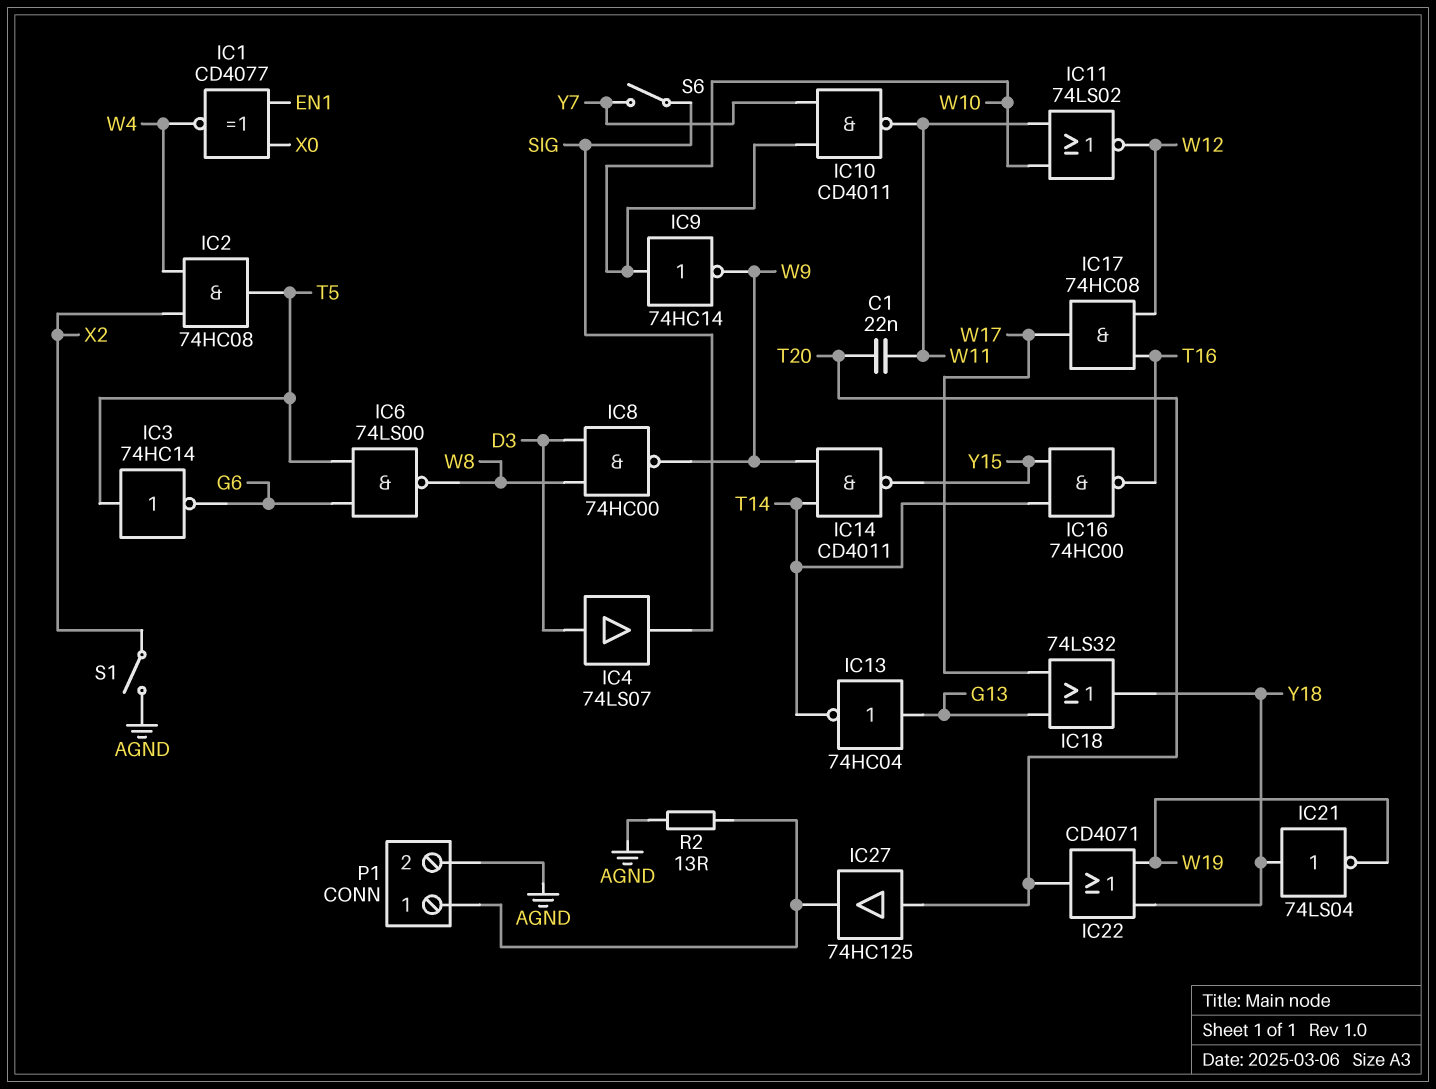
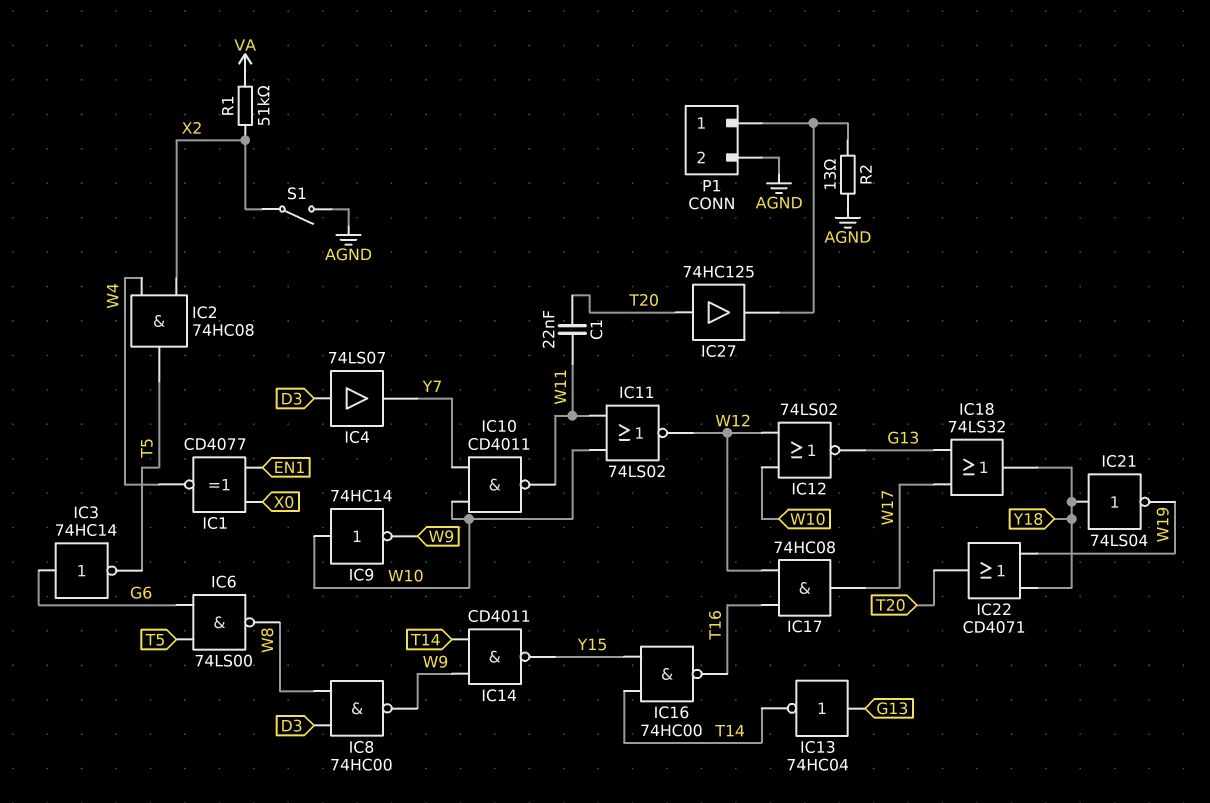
IC3: NOT 74HC14 (in T5, out G6) -> NOT 74HC14 (in G6, out T5)
IC4: buffer 74LS07 (in D3, out SIG) -> buffer 74LS07 (in D3, out Y7)
IC12: none -> NOR 74LS02 (in W10, in W12, out G13)
R1: none -> 51k (VA, X2)
S6: switch (SIG, Y7) -> none

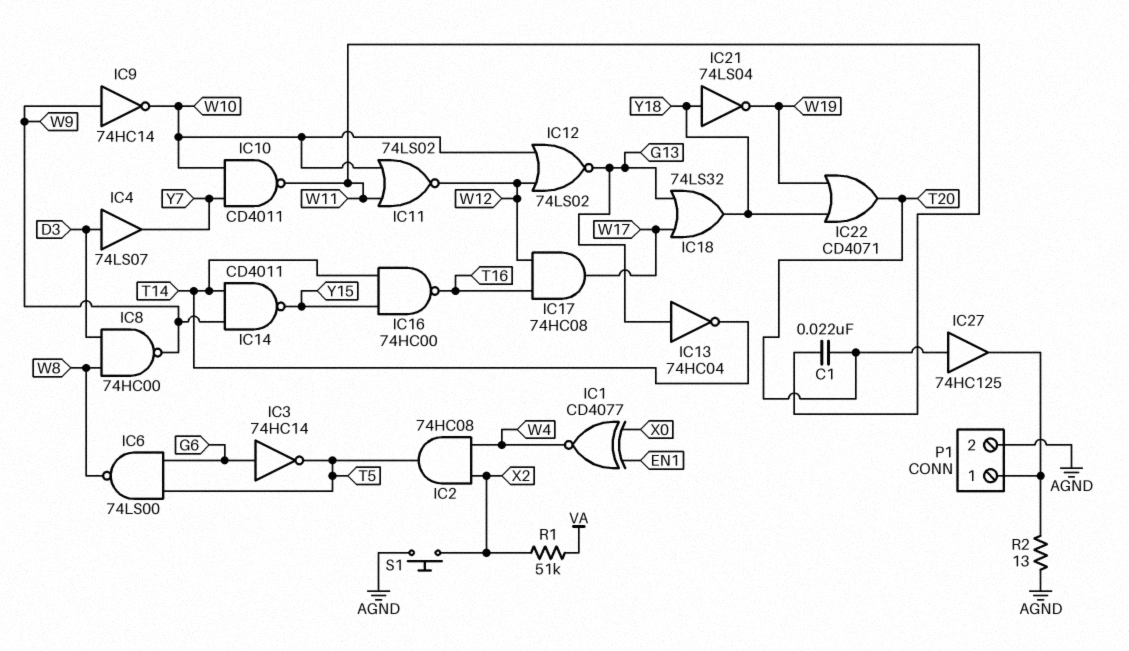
IC9: NOT 74HC14 (in W10, out W9) -> NOT 74HC14 (in W9, out W10)
S1: switch (AGND, X2) -> button (AGND, X2)

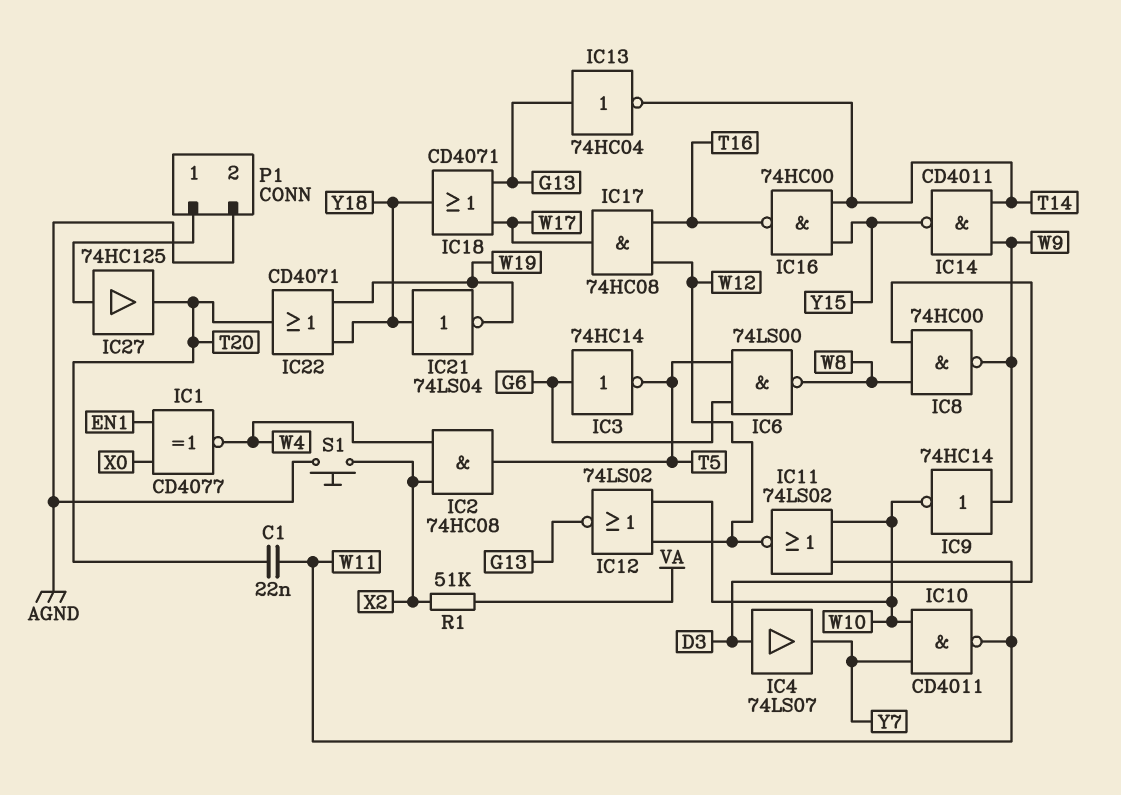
IC18: OR 74LS32 (in G13, in W17, out Y18) -> OR CD4071 (in G13, in W17, out Y18)
IC27: buffer 74HC125 (in T20, out P1/1) -> buffer 74HC125 (in P1/1, out T20)
R2: 13 (AGND, P1/1) -> none

